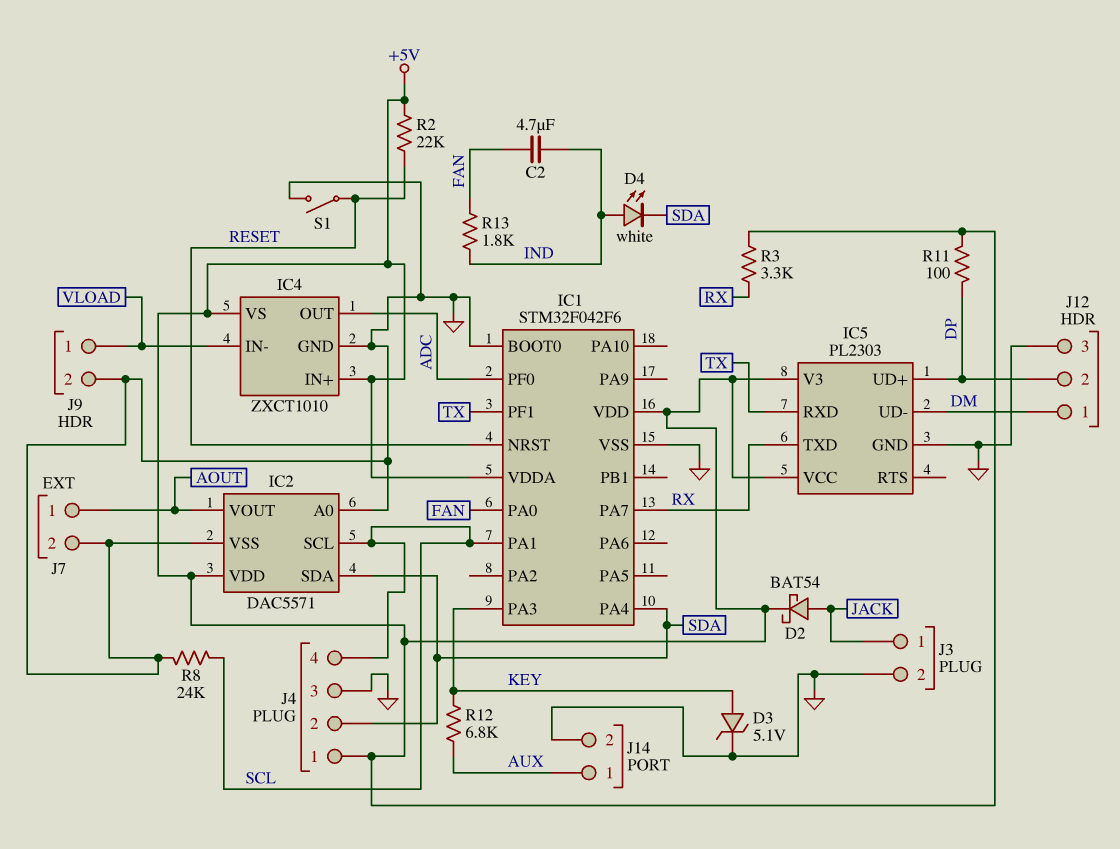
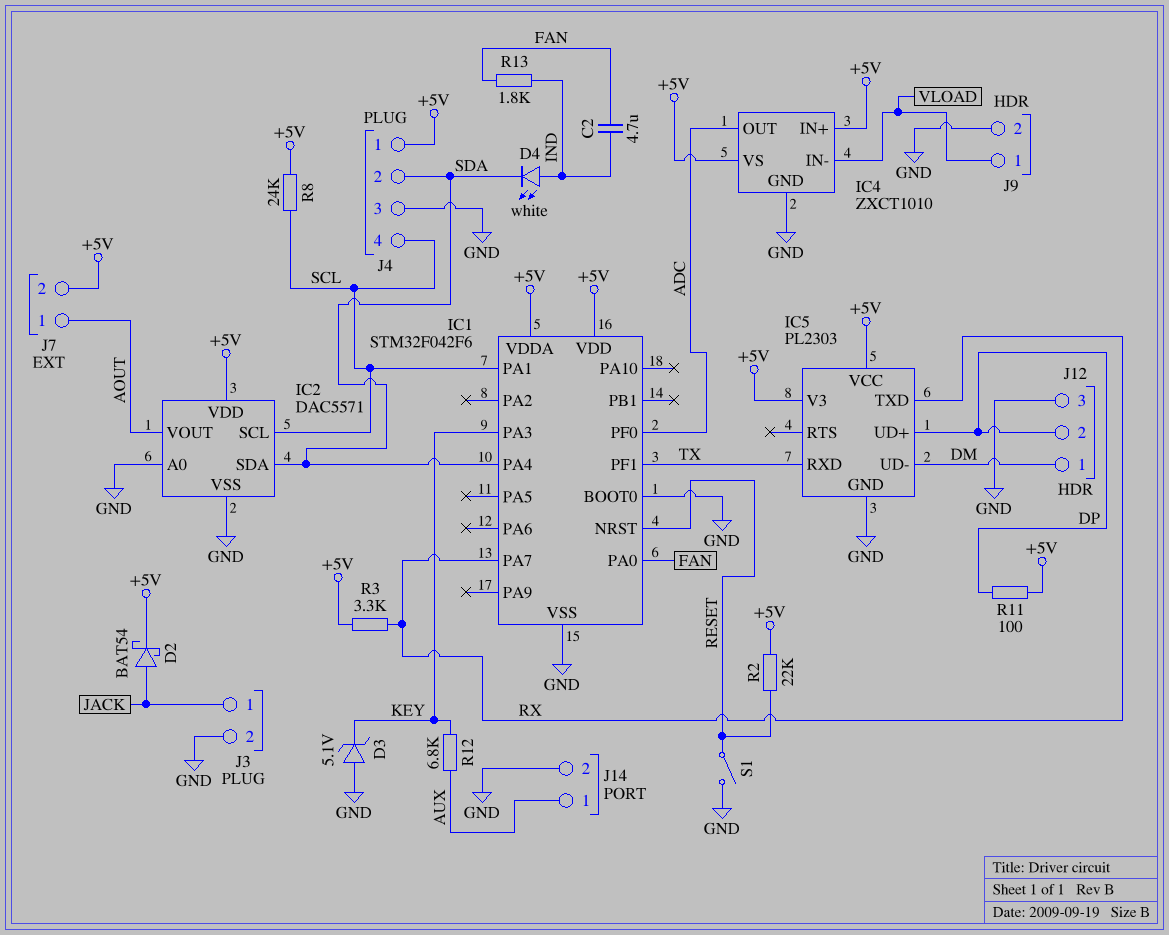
D3: zener 5.1V (A KEY, K GND) -> zener 5.1V (A GND, K KEY)
J7 pin 2: GND -> +5V
R8: 24k (GND, SCL) -> 24k (+5V, SCL)

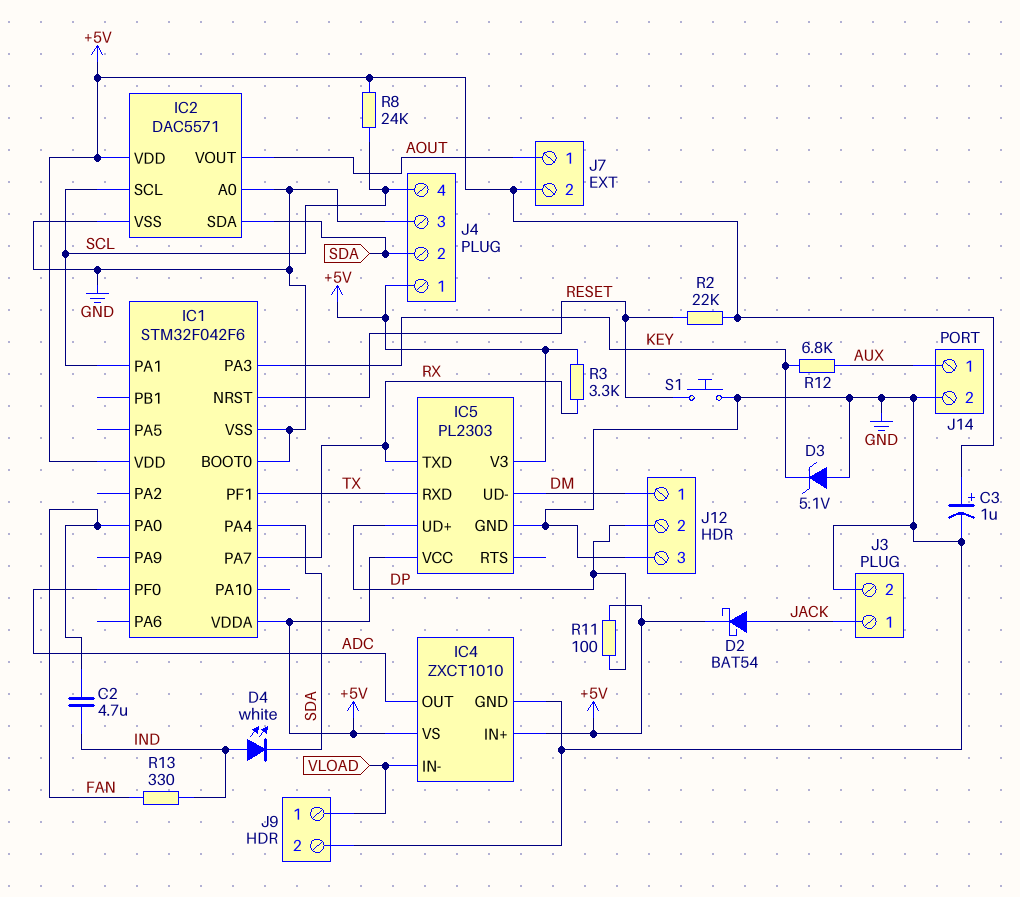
C3: none -> 1uF (plus +5V, minus GND)
R13: 1.8k (FAN, IND) -> 330 (FAN, IND)
S1: switch (GND, RESET) -> button (GND, RESET)

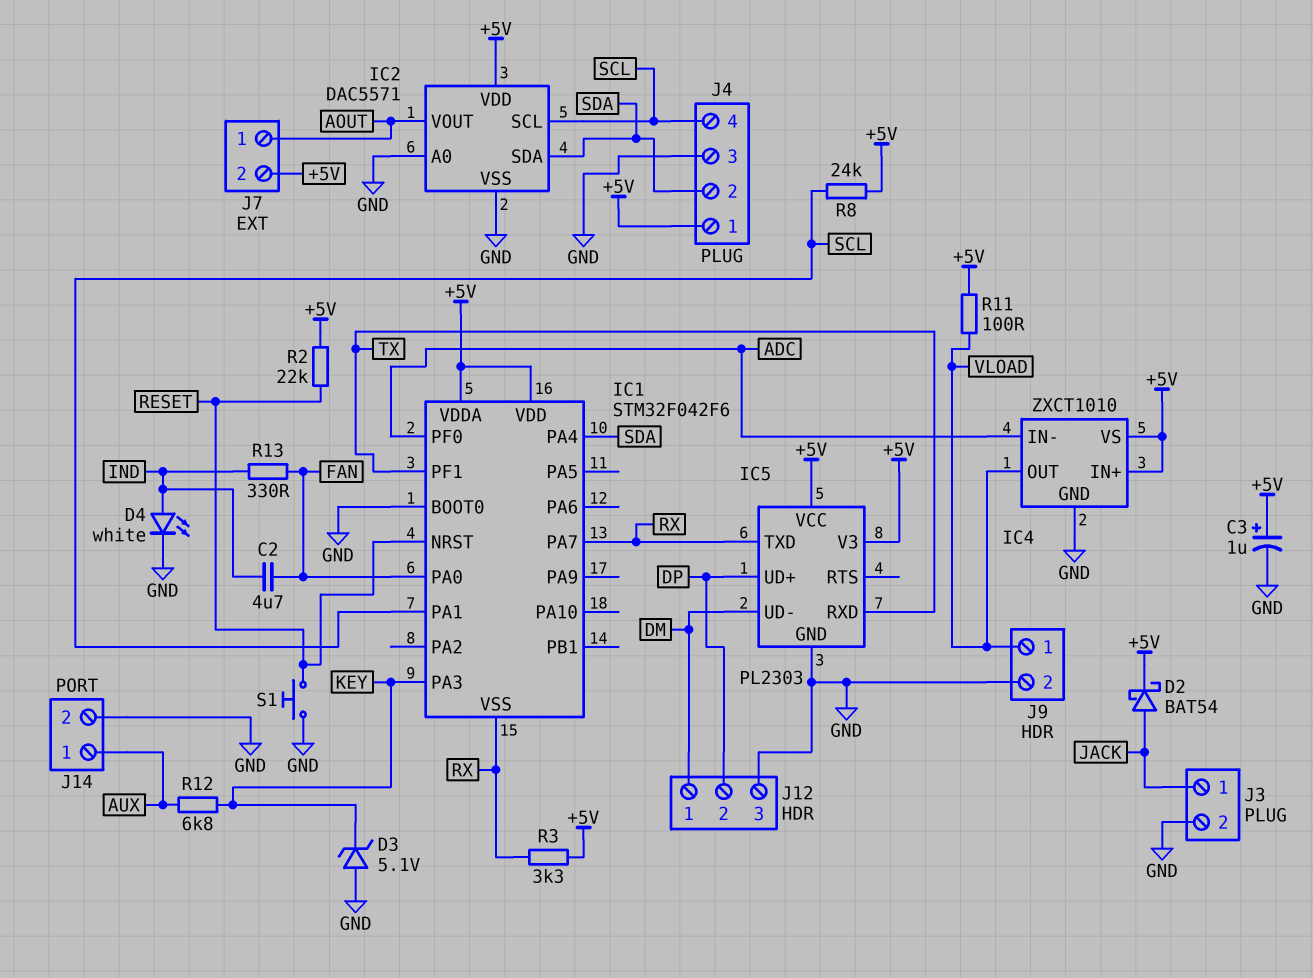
D4: LED white (A IND, K SDA) -> LED white (A IND, K GND)
IC1 pin VSS: GND -> RX
IC4 pin IN-: VLOAD -> ADC
IC4 pin OUT: ADC -> VLOAD
R11: 100 (+5V, DP) -> 100 (+5V, VLOAD)

